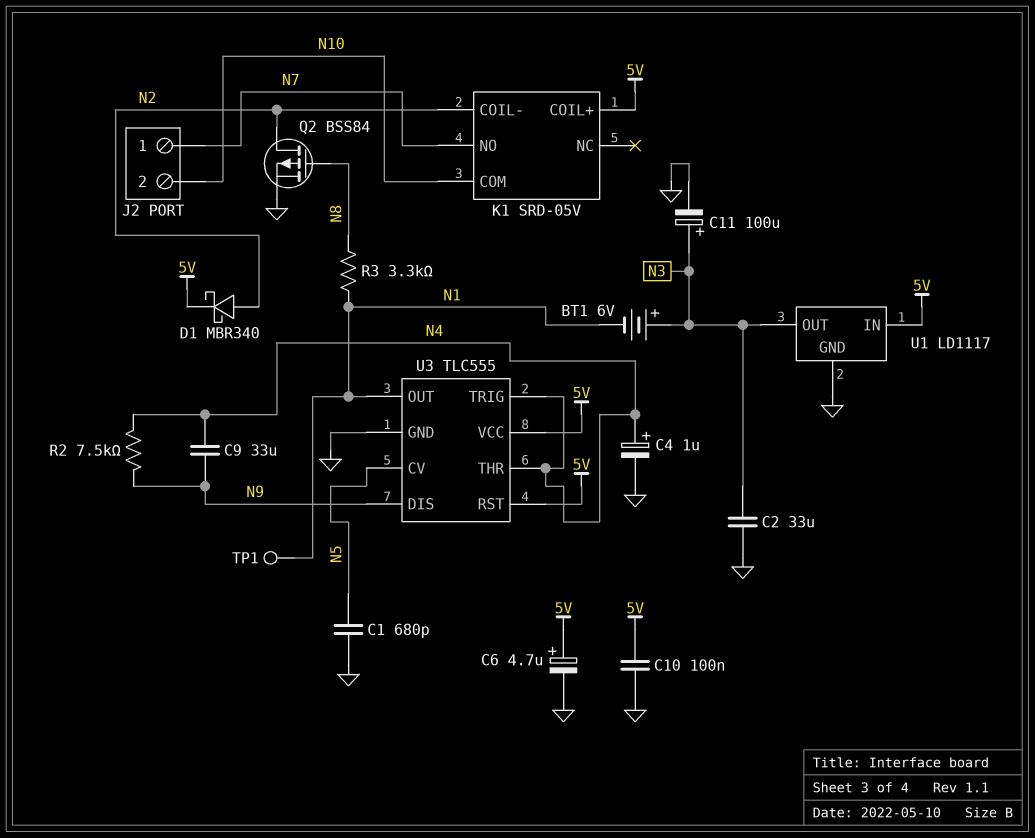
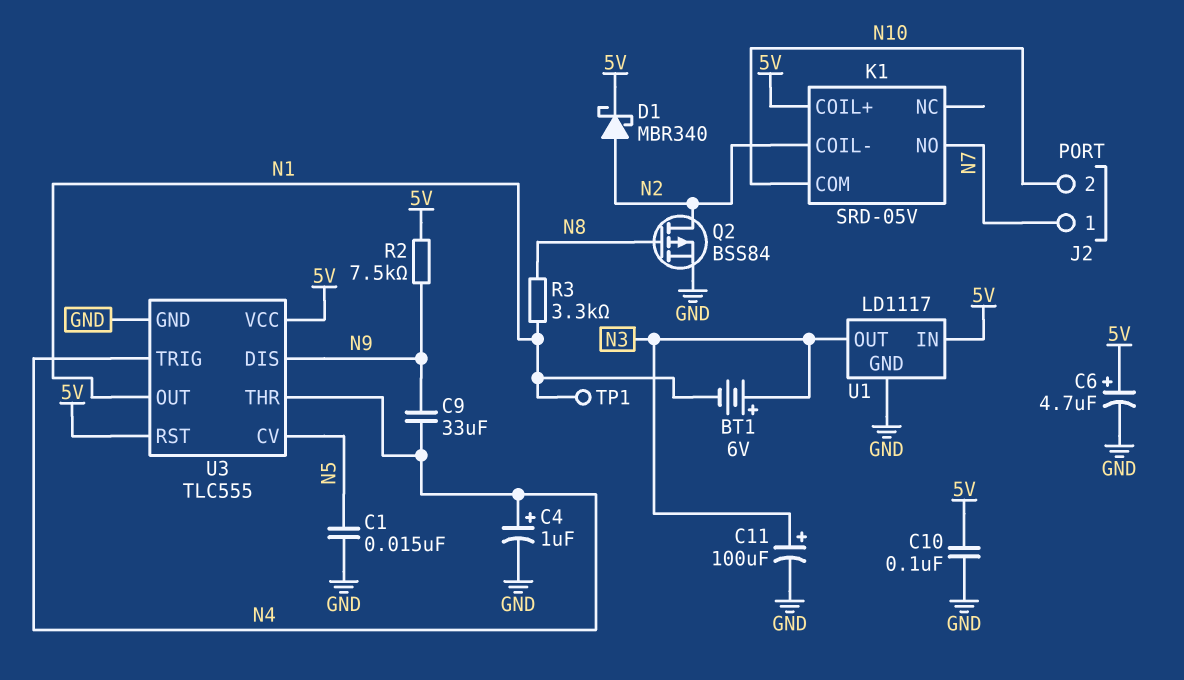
C1: 680pF (GND, N5) -> 15nF (GND, N5)
C2: 33uF (GND, N3) -> none
R2: 7.5k (N4, N9) -> 7.5k (5V, N9)

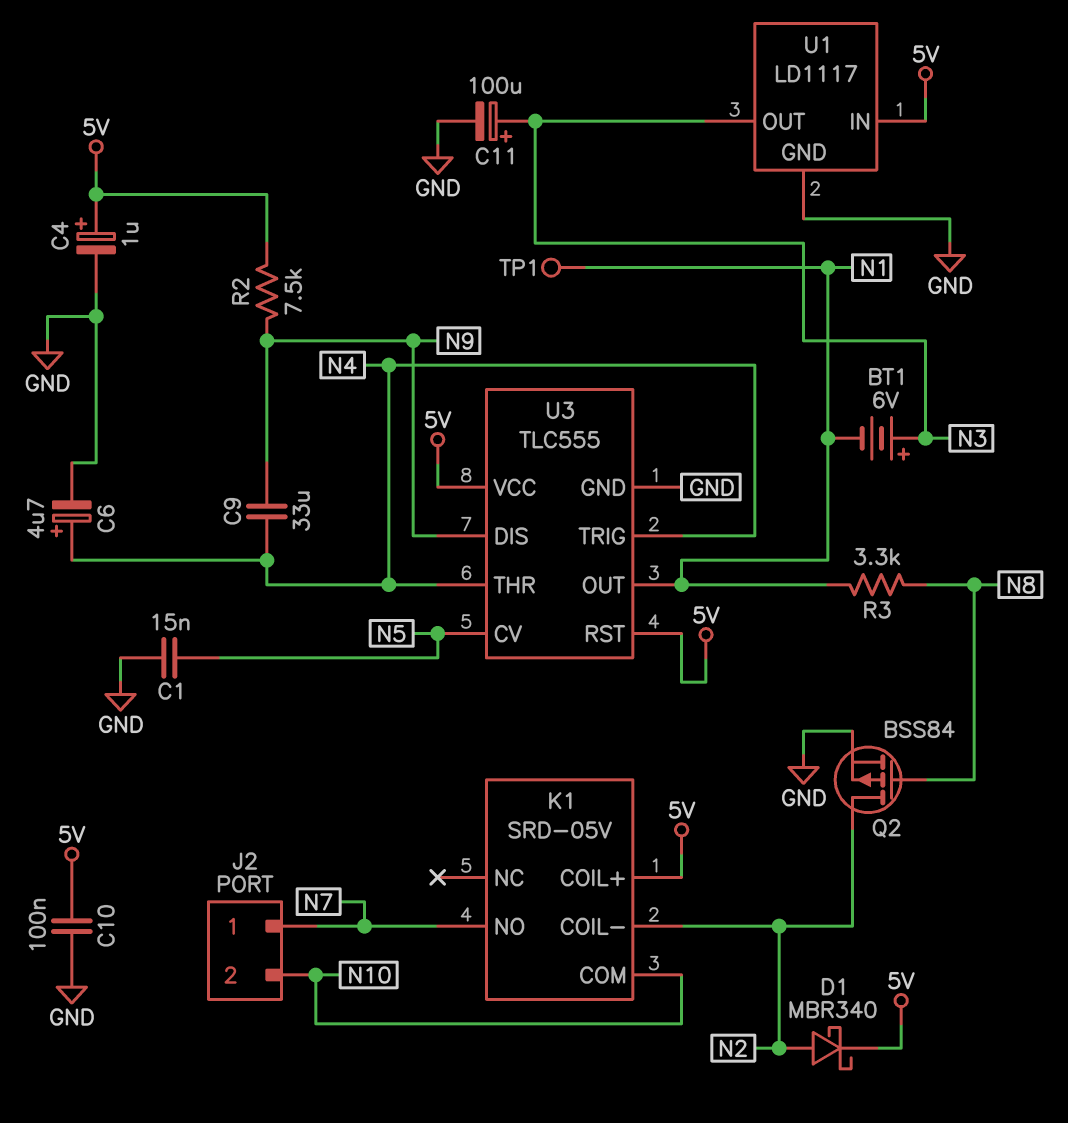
C4: 1uF (plus N4, minus GND) -> 1uF (plus 5V, minus GND)
C6: 4.7uF (plus 5V, minus GND) -> 4.7uF (plus N4, minus GND)

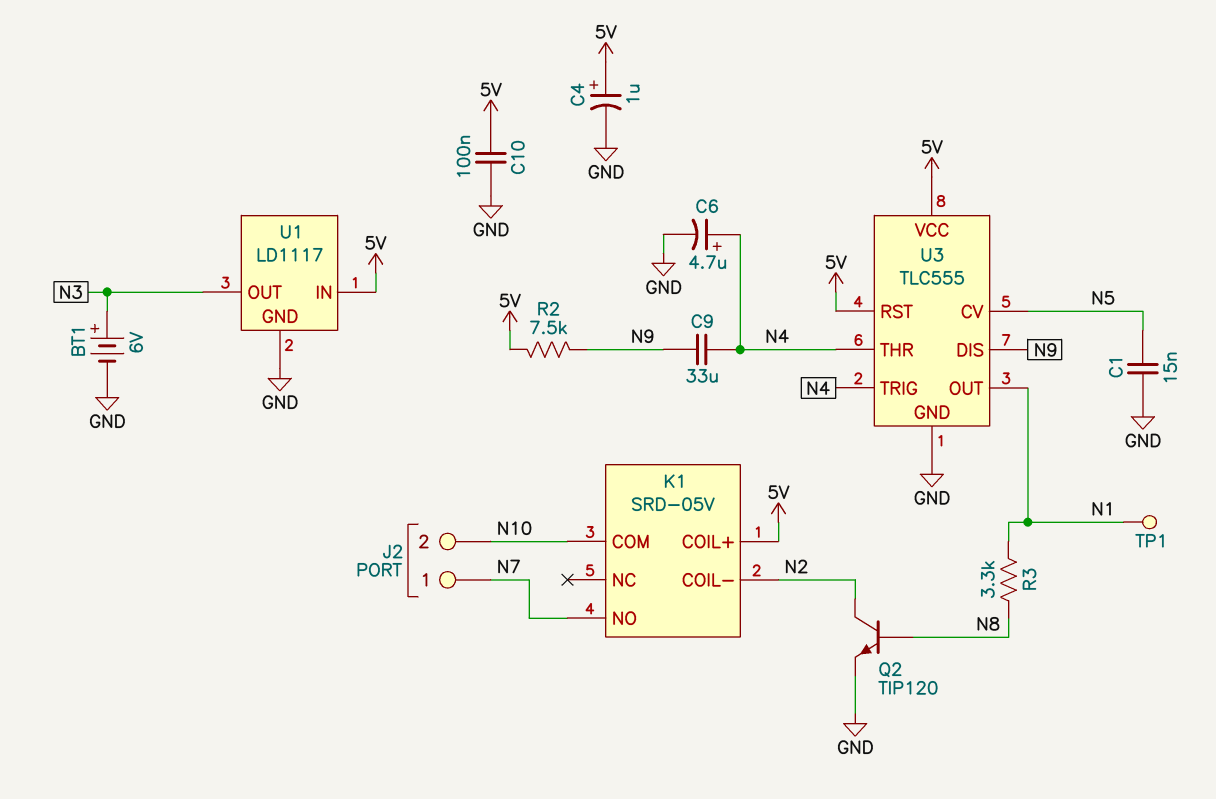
BT1: 6V (plus N3, minus N1) -> 6V (plus N3, minus GND)
C11: 100uF (plus N3, minus GND) -> none
D1: schottky MBR340 (A N2, K 5V) -> none
Q2: PMOS BSS84 (G N8, D N2, S GND) -> NPN TIP120 (B N8, C N2, E GND)

